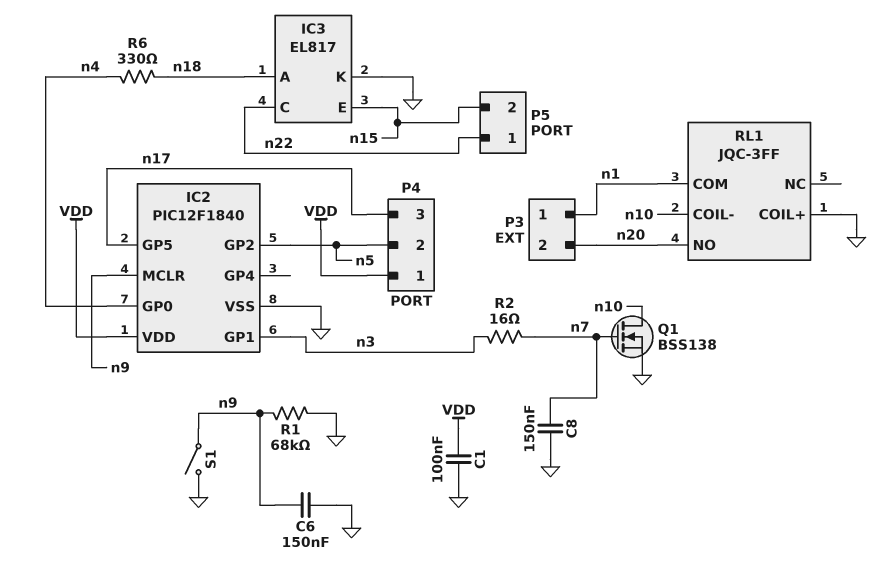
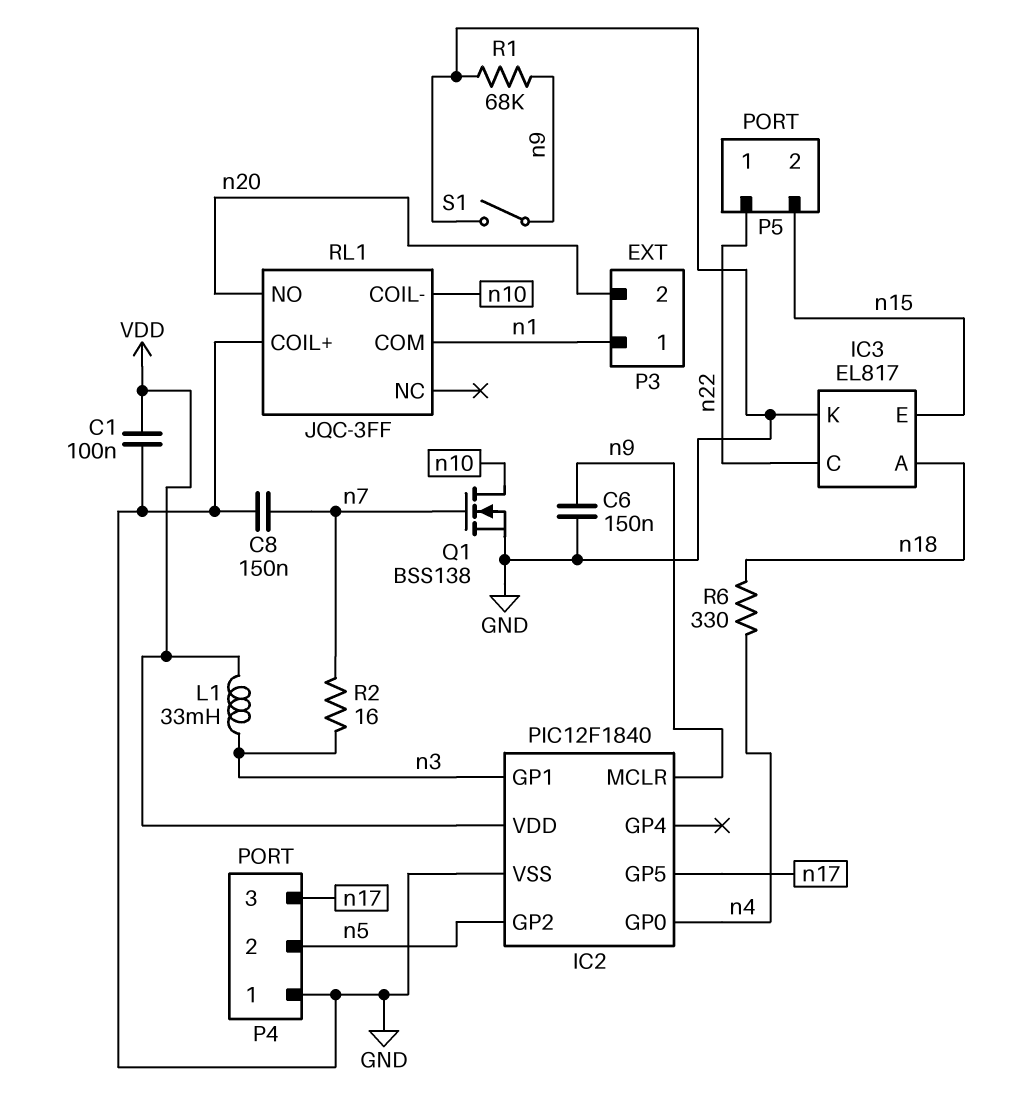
L1: none -> 33mH (VDD, n3)
P4 pin 1: VDD -> GND

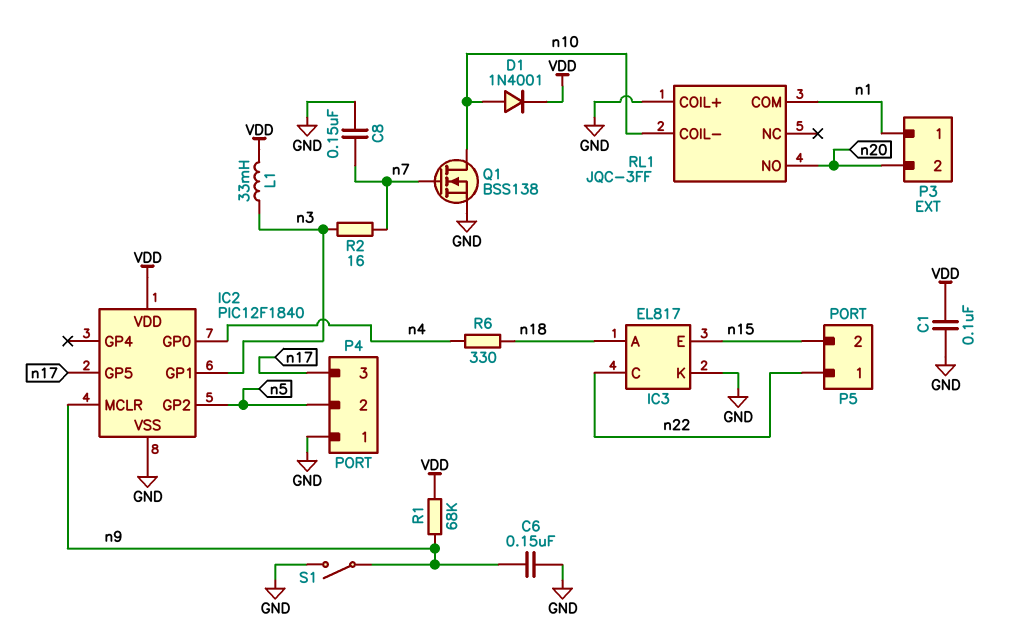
D1: none -> diode 1N4001 (A n10, K VDD)
R1: 68k (GND, n9) -> 68k (VDD, n9)

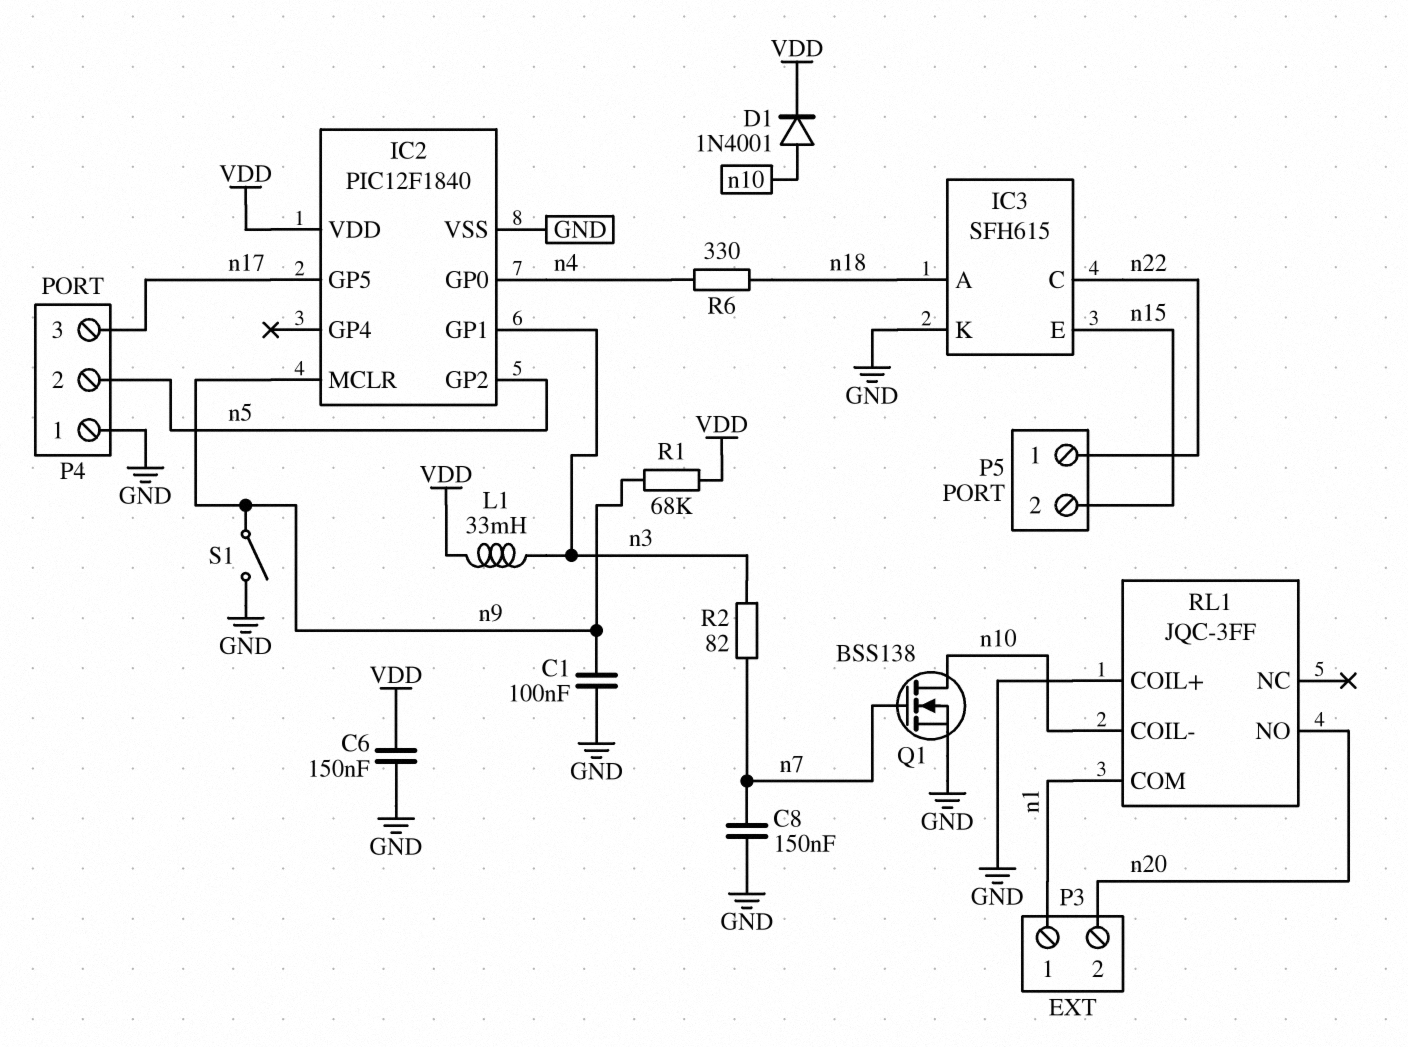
C1: 100nF (GND, VDD) -> 100nF (GND, n9)
C6: 150nF (GND, n9) -> 150nF (GND, VDD)
IC3: EL817 -> SFH615
R2: 16 (n3, n7) -> 82 (n3, n7)

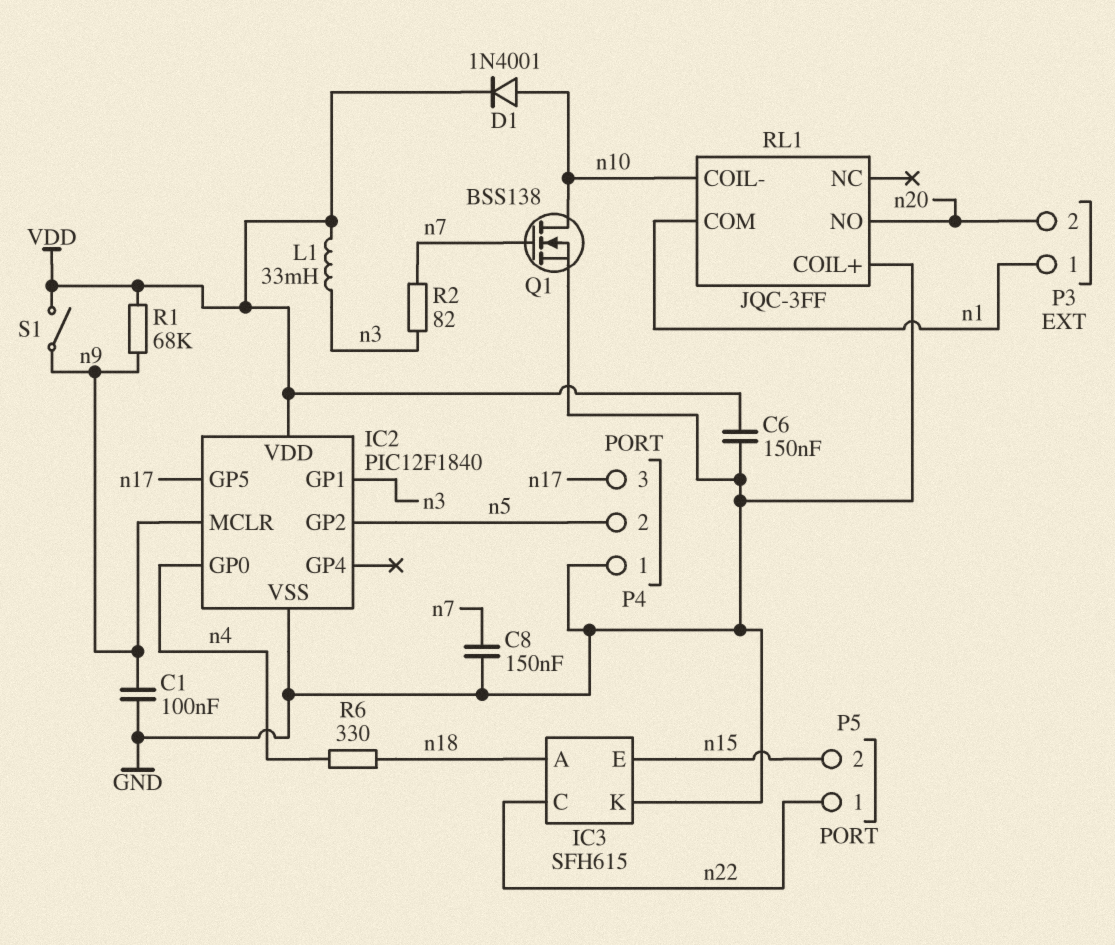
S1: switch (GND, n9) -> switch (VDD, n9)

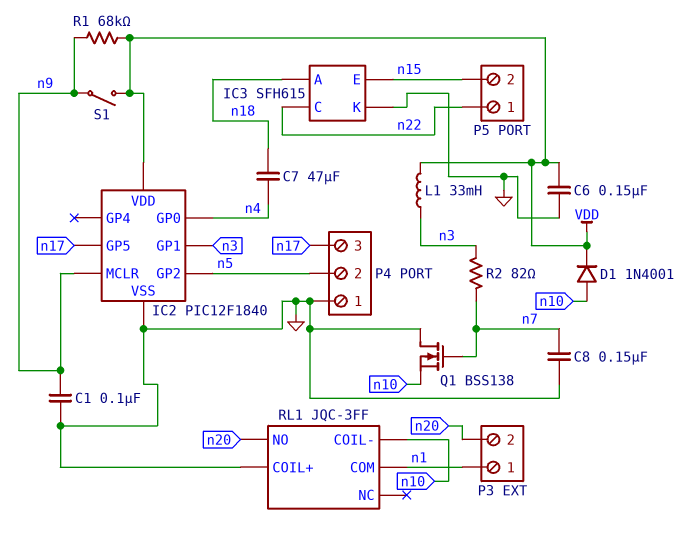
C7: none -> 47uF (n4, n18)
Q1: NMOS BSS138 (G n7, D n10, S GND) -> NMOS BSS138 (G n7, D GND, S n10)
R6: 330 (n4, n18) -> none

